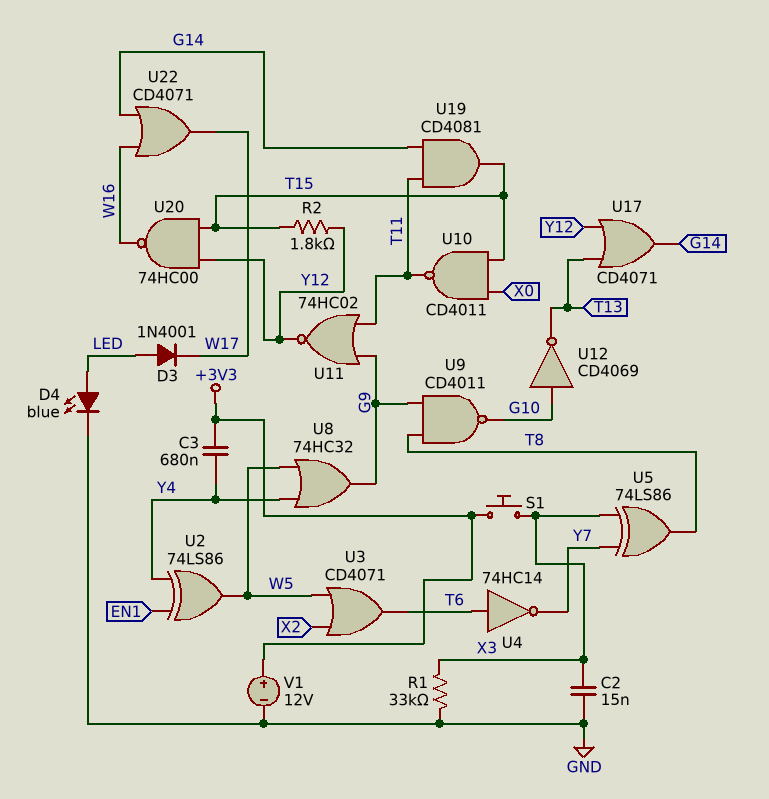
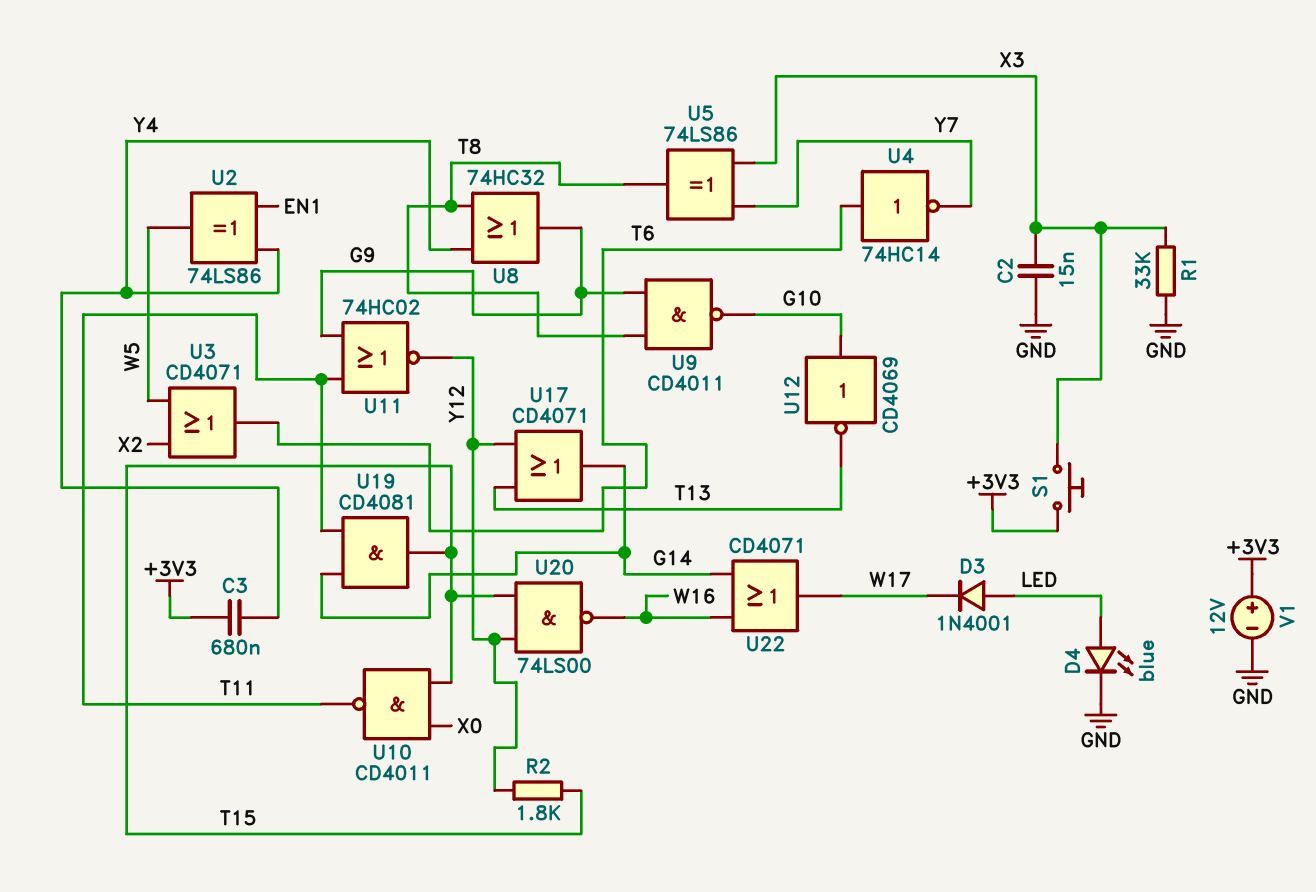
U8: OR 74HC32 (in W5, in Y4, out G9) -> OR 74HC32 (in T8, in Y4, out G9)
U20: NAND 74HC00 (in T15, in Y12, out W16) -> NAND 74LS00 (in T15, in Y12, out W16)

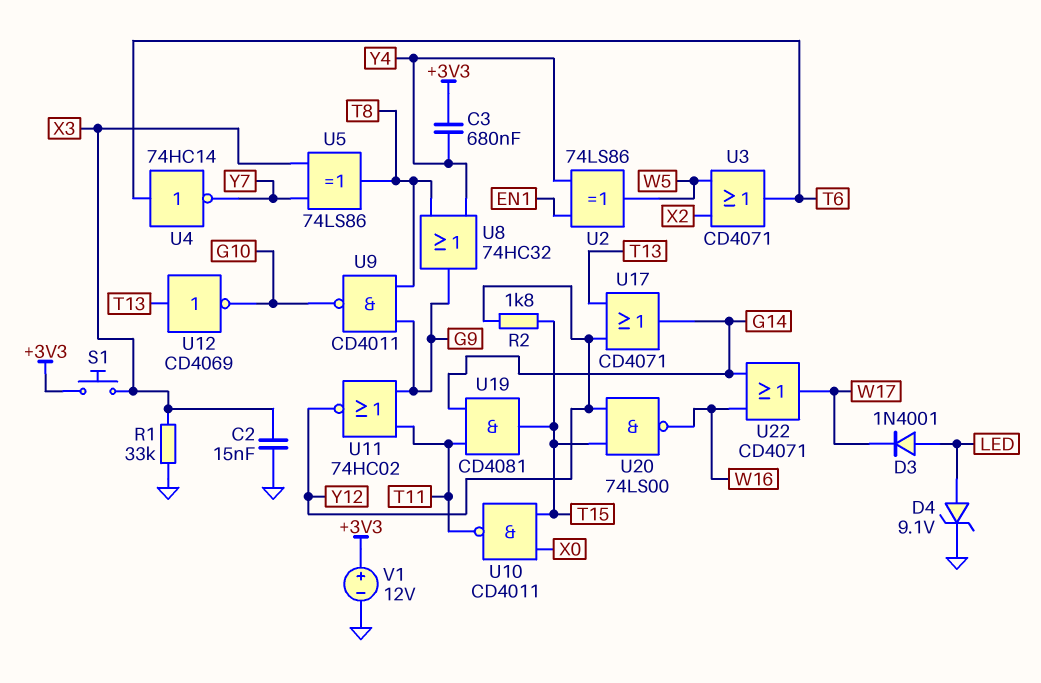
D4: LED blue (A LED, K GND) -> zener 9.1V (A LED, K GND)
U12: NOT CD4069 (in G10, out T13) -> NOT CD4069 (in T13, out G10)

